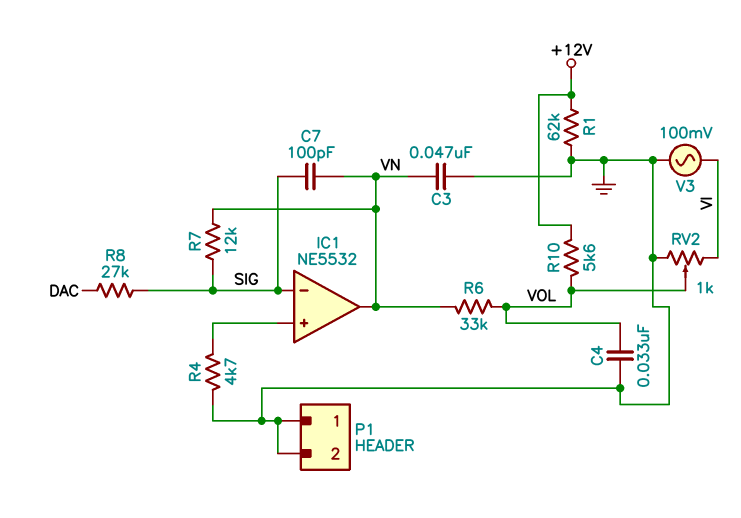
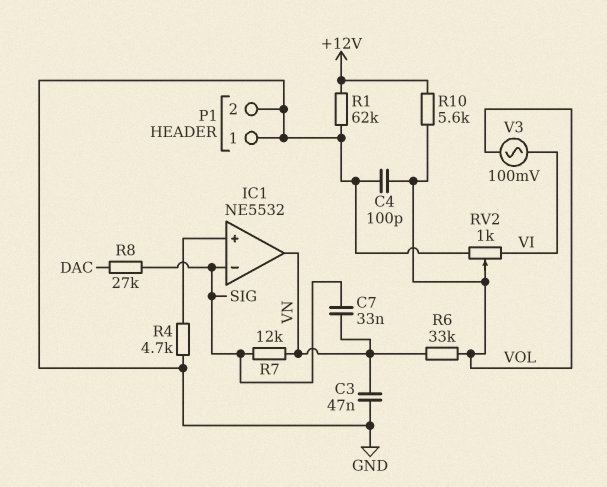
C4: 33nF (GND, VOL) -> 100pF (GND, VOL)
C7: 100pF (SIG, VN) -> 33nF (SIG, VN)
V3: AC 100mV (GND, VI) -> AC 100mV (VI, VOL)

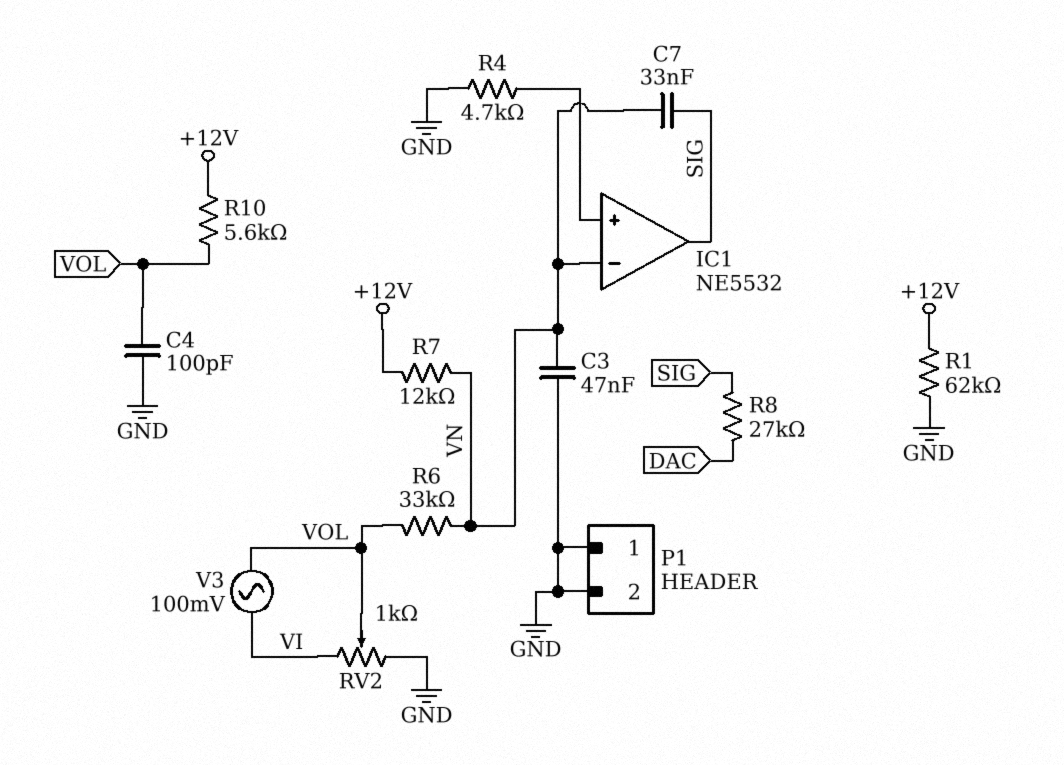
IC1 pin in-: SIG -> VN
IC1 pin out: VN -> SIG
R7: 12k (SIG, VN) -> 12k (+12V, VN)

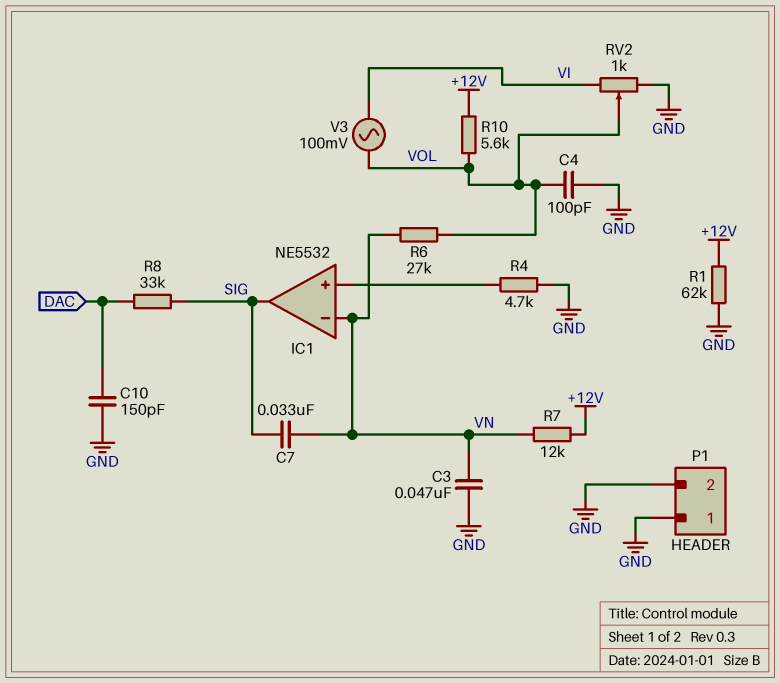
C10: none -> 150pF (DAC, GND)
R6: 33k (VN, VOL) -> 27k (VN, VOL)
R8: 27k (DAC, SIG) -> 33k (DAC, SIG)

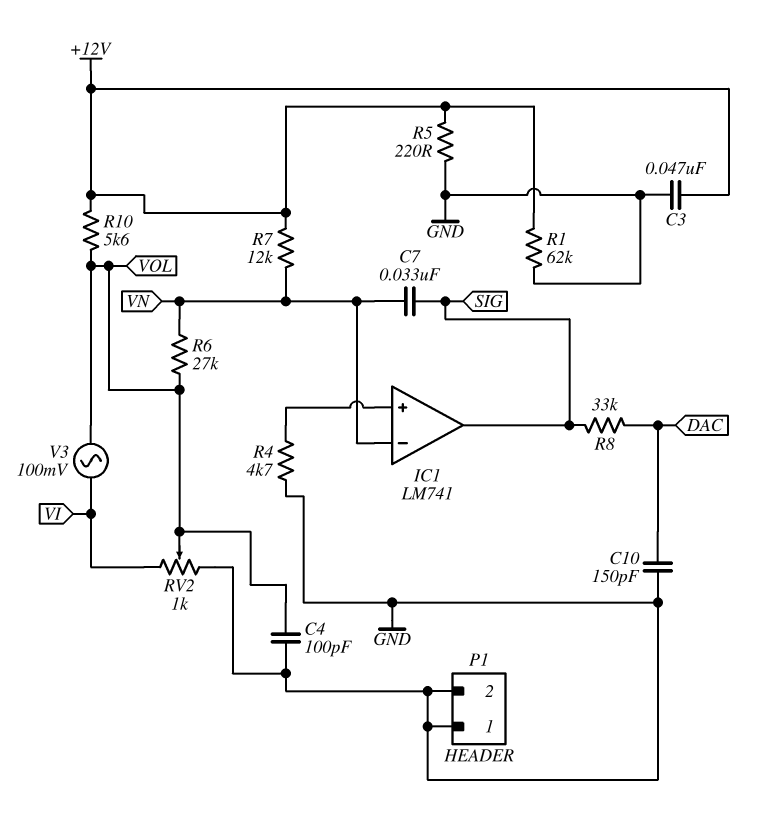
C3: 47nF (GND, VN) -> 47nF (+12V, GND)
IC1: NE5532 -> LM741
R5: none -> 220 (+12V, GND)

